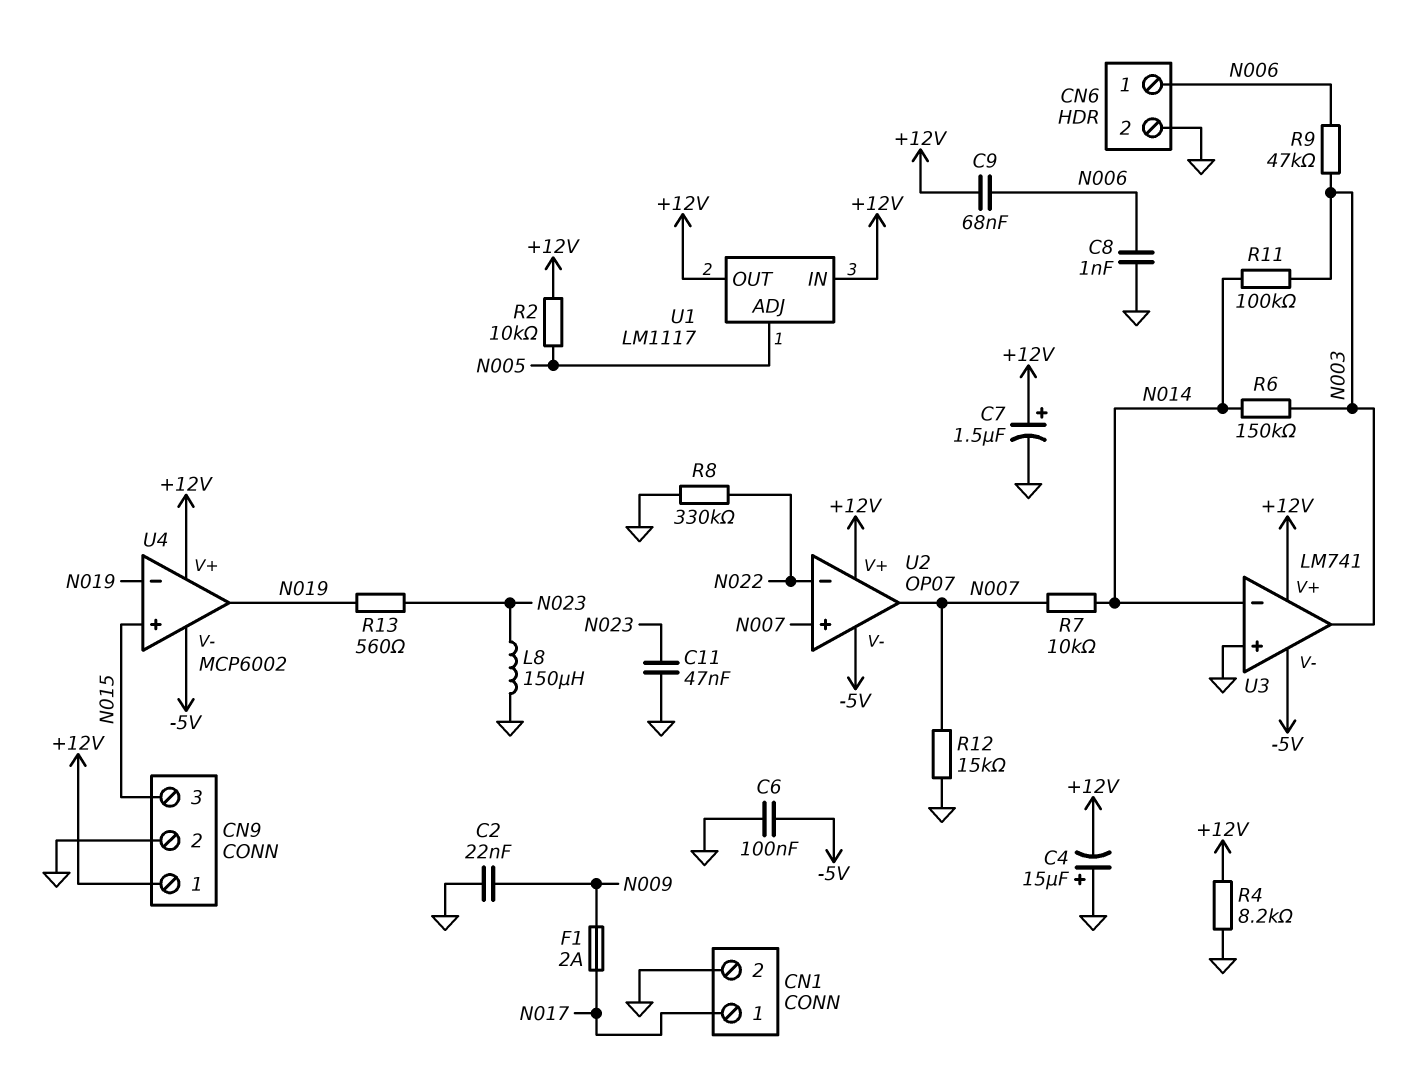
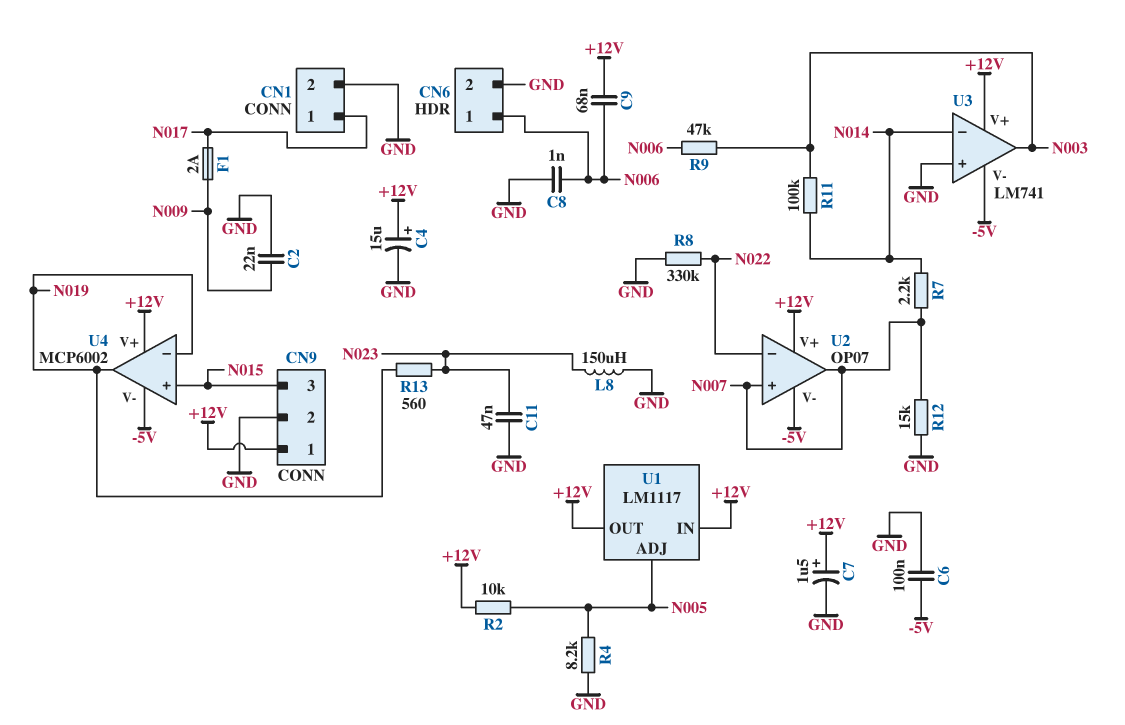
C4: 15uF (plus GND, minus +12V) -> 15uF (plus +12V, minus GND)
R4: 8.2k (+12V, GND) -> 8.2k (GND, N005)
R6: 150k (N003, N014) -> none
R7: 10k (N007, N014) -> 2.2k (N007, N014)

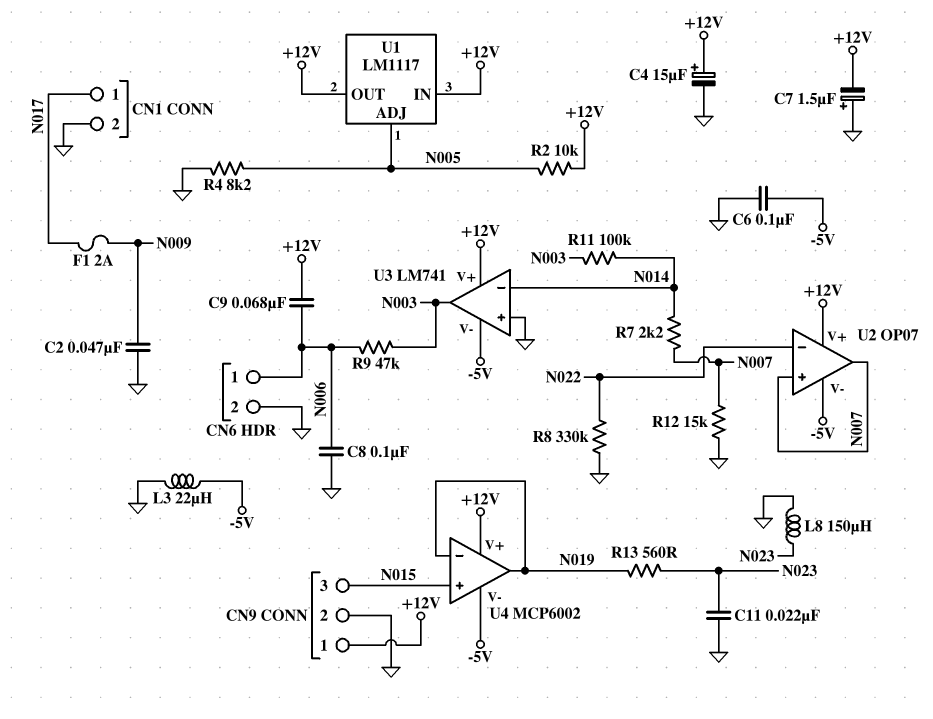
C2: 22nF (GND, N009) -> 47nF (GND, N009)
C7: 1.5uF (plus +12V, minus GND) -> 1.5uF (plus GND, minus +12V)
C8: 1nF (GND, N006) -> 100nF (GND, N006)
C11: 47nF (GND, N023) -> 22nF (GND, N023)
L3: none -> 22uH (-5V, GND)

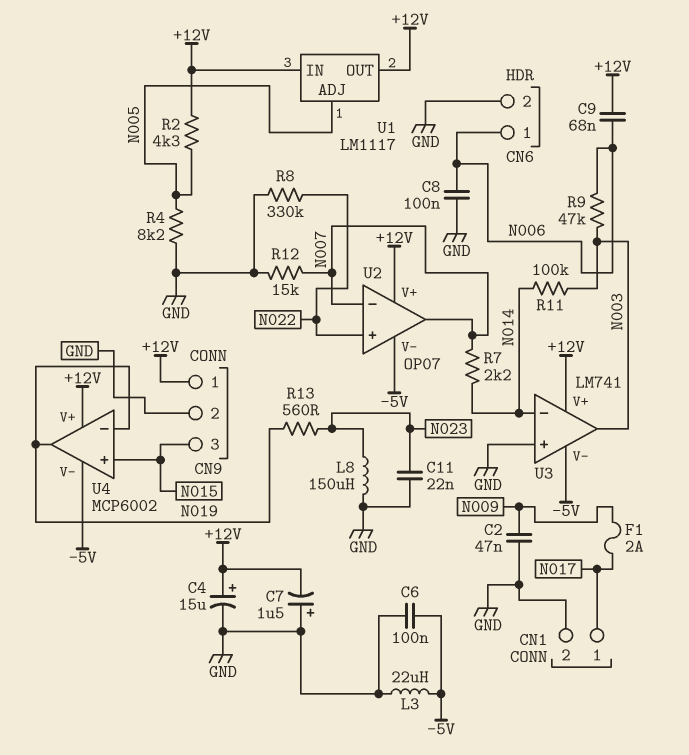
R2: 10k (+12V, N005) -> 4.3k (+12V, N005)
U2 pin in+: N007 -> N022
U2 pin in-: N022 -> N007

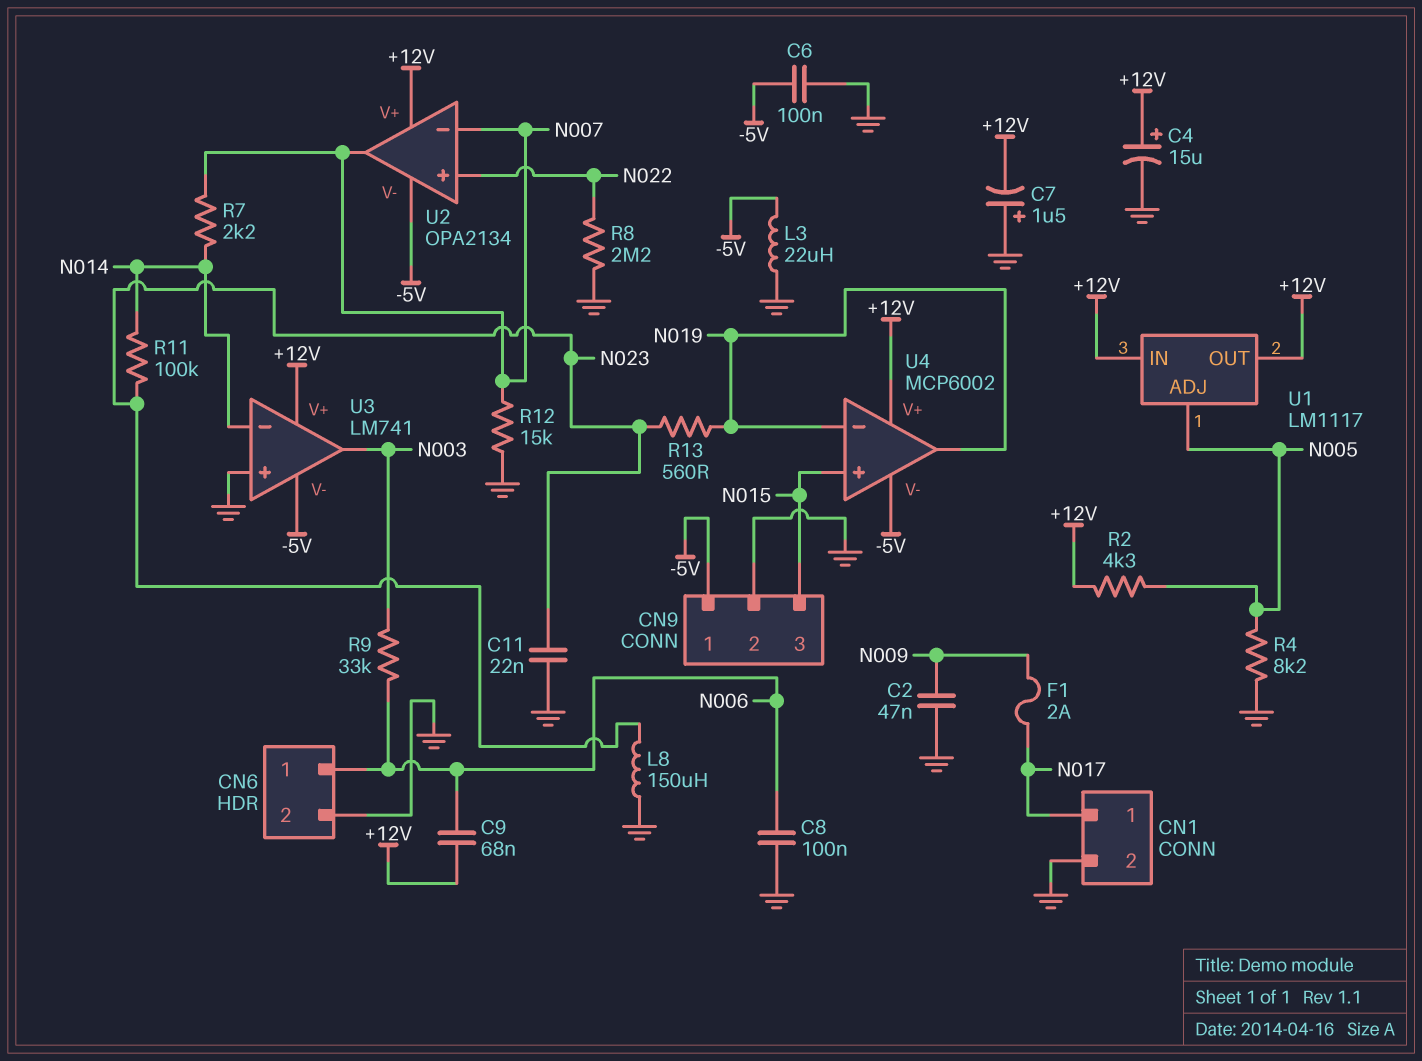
CN9 pin 1: +12V -> -5V
R8: 330k (GND, N022) -> 2.2M (GND, N022)
R9: 47k (N003, N006) -> 33k (N003, N006)
R11: 100k (N003, N014) -> 100k (N014, N023)
U2: OP07 -> OPA2134

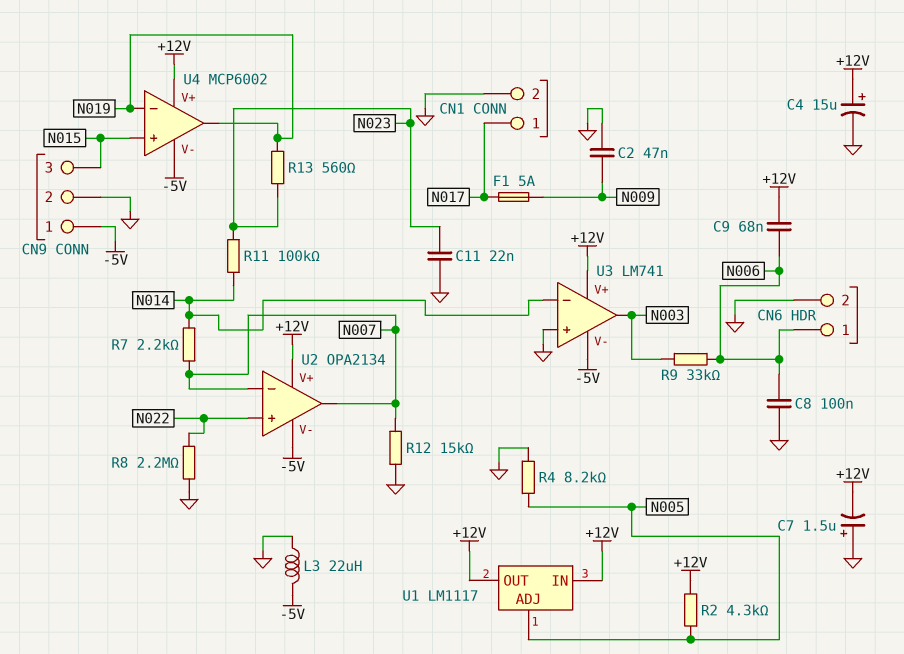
C6: 100nF (-5V, GND) -> none
F1: 2A (N009, N017) -> 5A (N009, N017)
L8: 150uH (GND, N023) -> none

